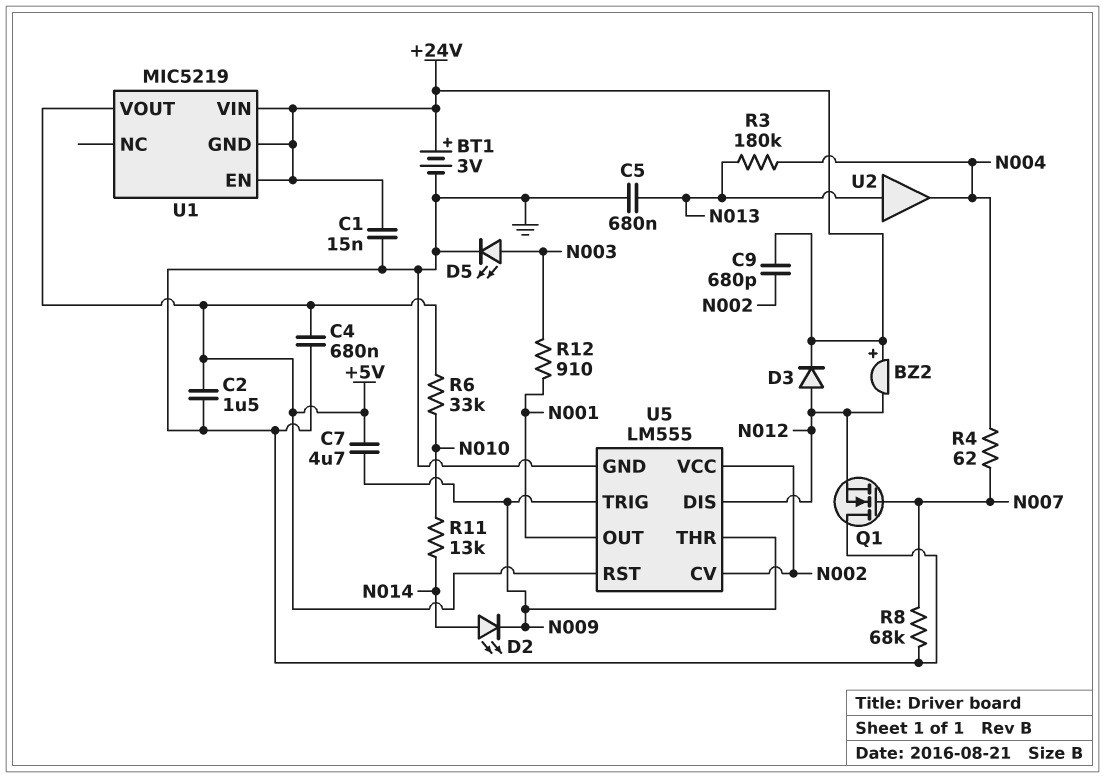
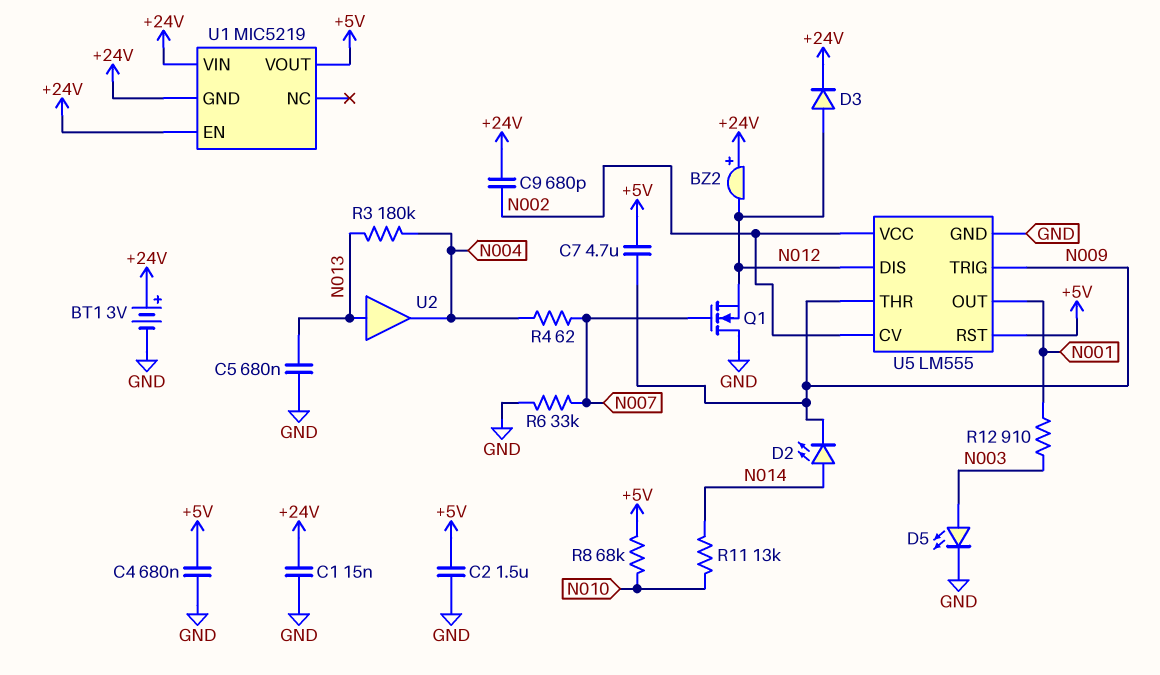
R6: 33k (+5V, N010) -> 33k (GND, N007)
R8: 68k (GND, N007) -> 68k (+5V, N010)

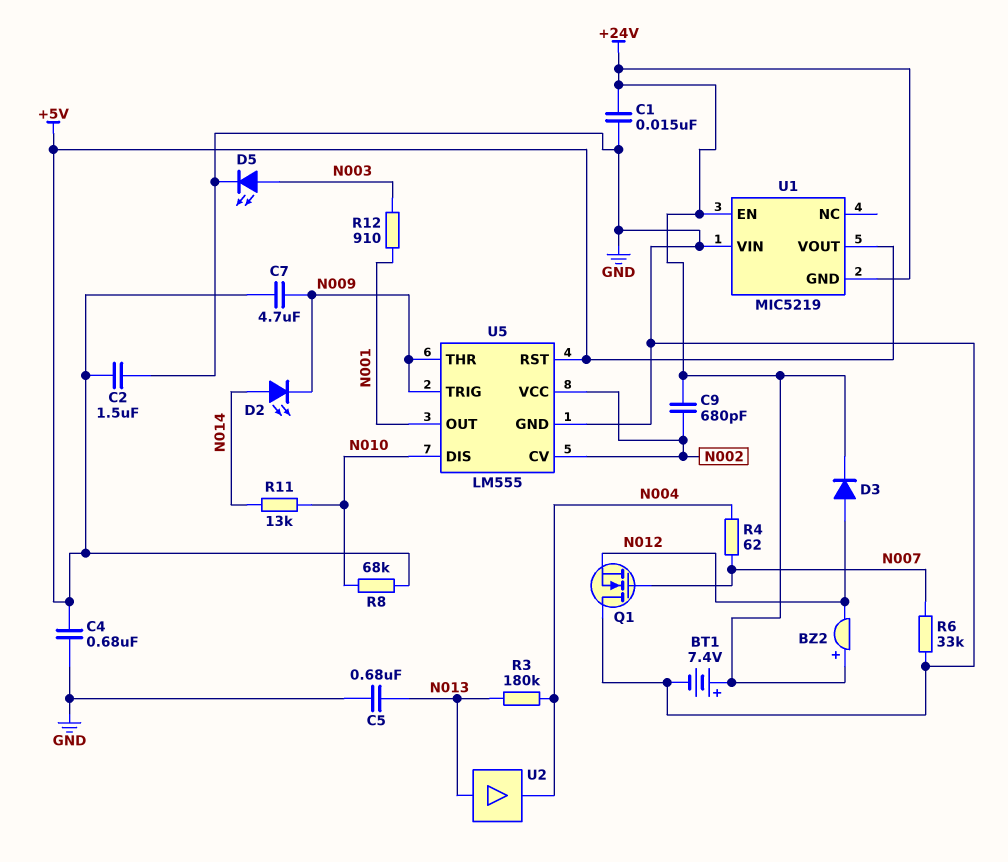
BT1: 3V (plus +24V, minus GND) -> 7.4V (plus +24V, minus GND)
U1 pin VIN: +24V -> GND
U5 pin DIS: N012 -> N010

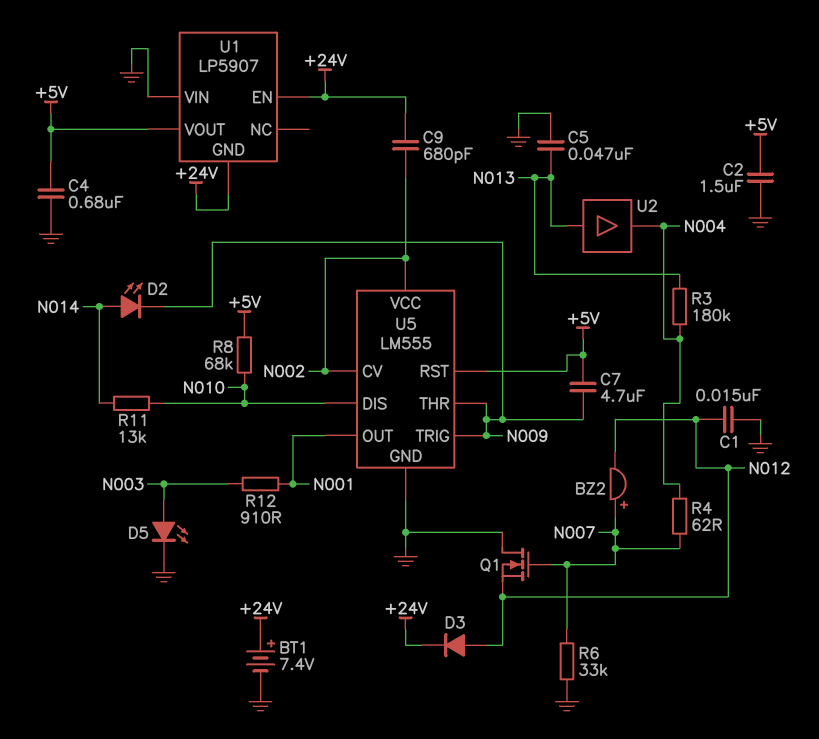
BZ2: buzzer (plus +24V, minus N012) -> buzzer (plus N007, minus N012)
C1: 15nF (+24V, GND) -> 15nF (GND, N012)
C5: 680nF (GND, N013) -> 47nF (GND, N013)
U1: MIC5219 -> LP5907

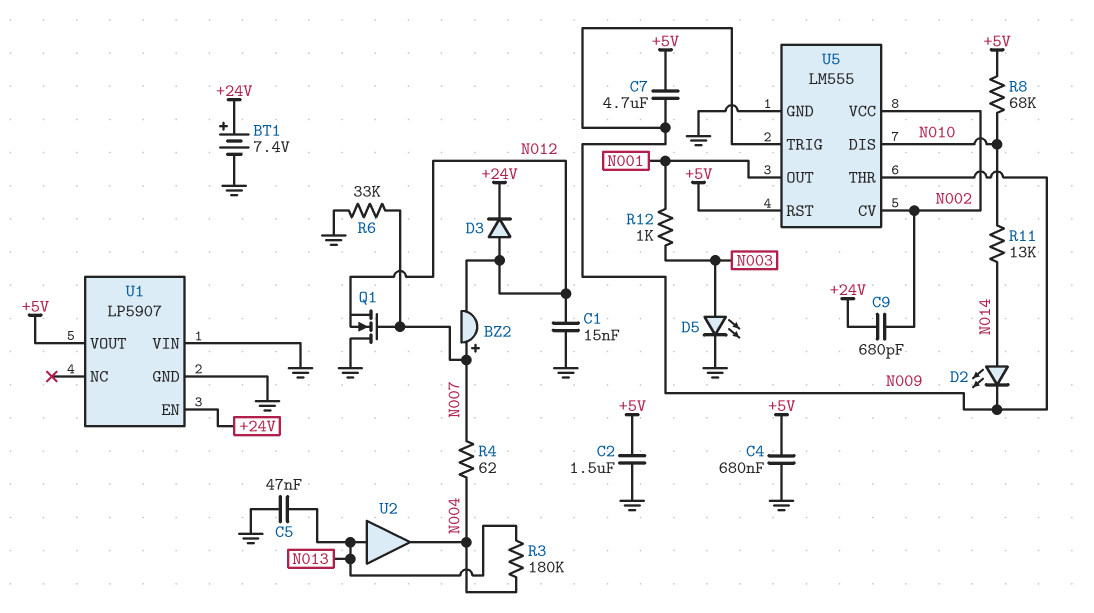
R12: 910 (N001, N003) -> 1k (N001, N003)
U1 pin GND: +24V -> GND

